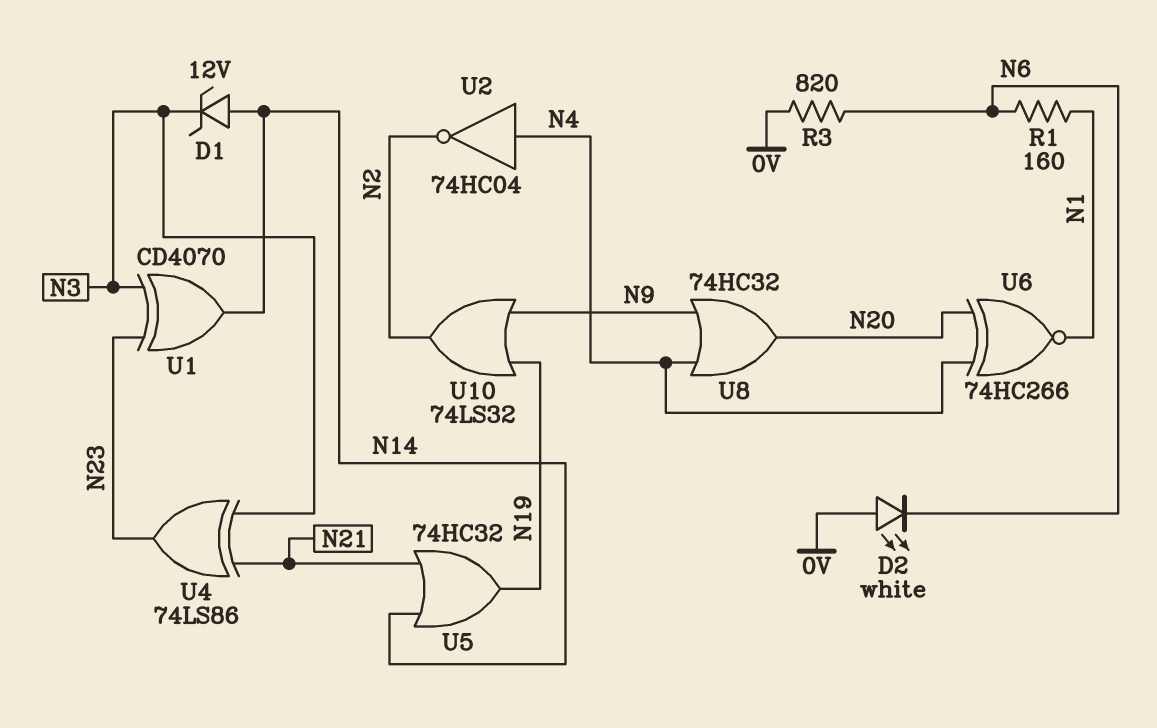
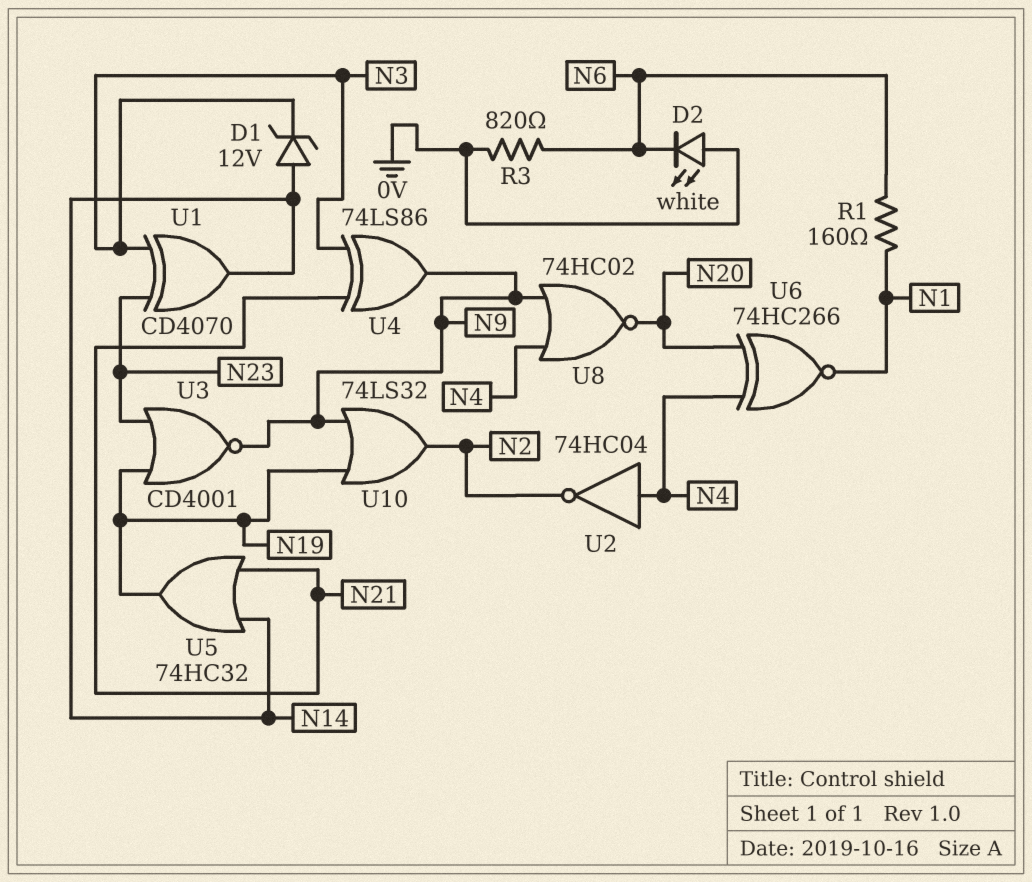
U3: none -> NOR CD4001 (in N19, in N23, out N9)
U4: XOR 74LS86 (in N3, in N21, out N23) -> XOR 74LS86 (in N3, in N21, out N9)
U8: OR 74HC32 (in N4, in N9, out N20) -> NOR 74HC02 (in N4, in N9, out N20)

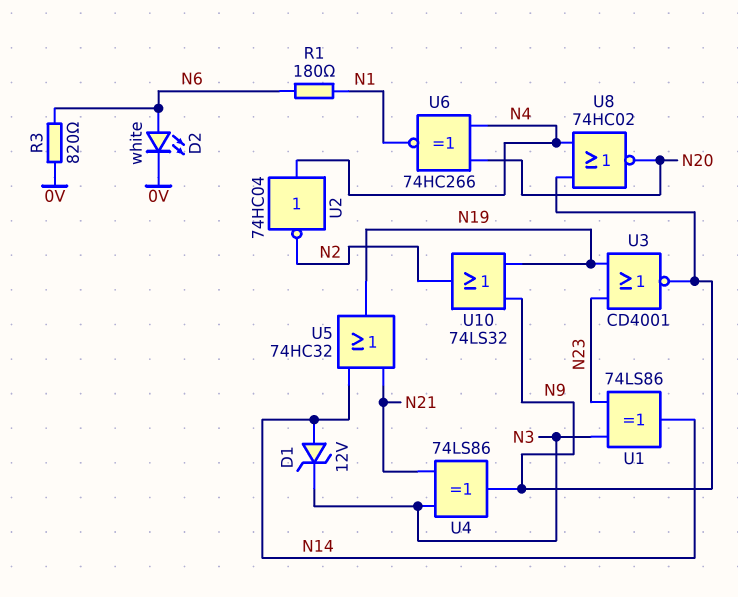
D2: LED white (A 0V, K N6) -> LED white (A N6, K 0V)
R1: 160 (N1, N6) -> 180 (N1, N6)
U1: XOR CD4070 (in N3, in N23, out N14) -> XOR 74LS86 (in N3, in N23, out N14)

